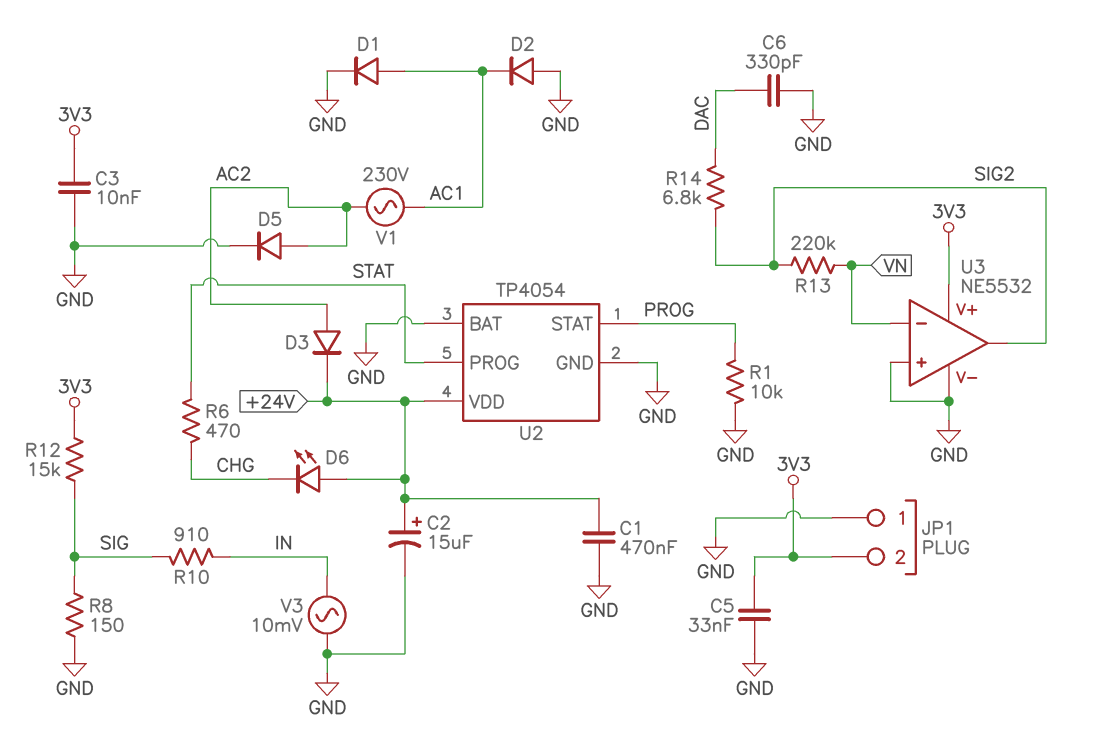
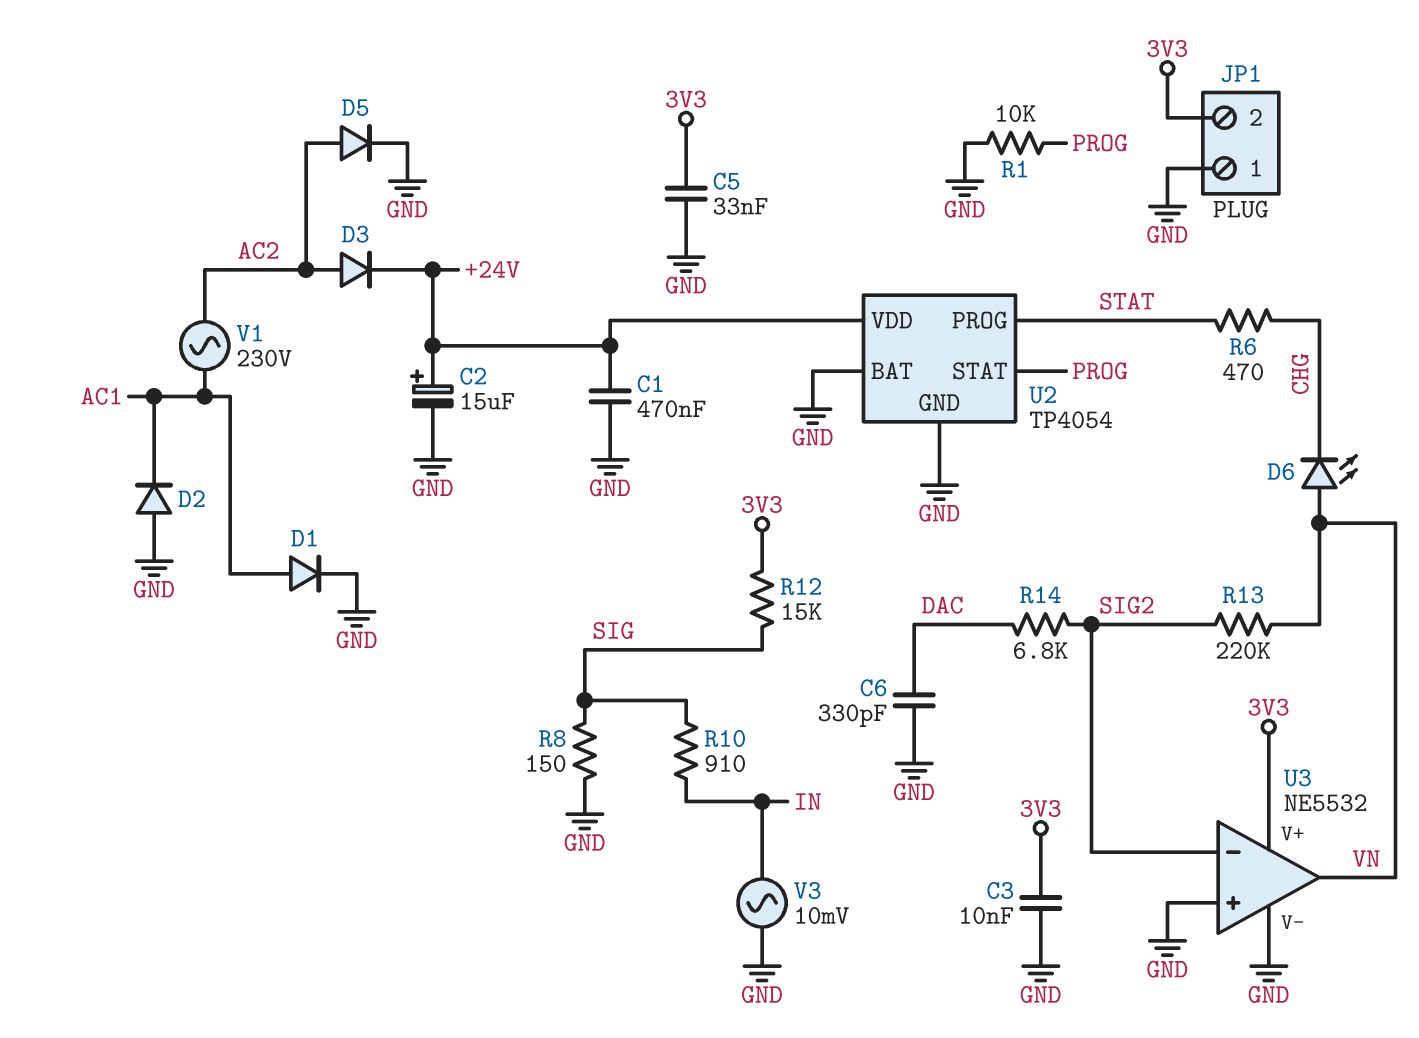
D6: LED (A +24V, K CHG) -> LED (A VN, K CHG)
U3 pin in-: VN -> SIG2
U3 pin out: SIG2 -> VN

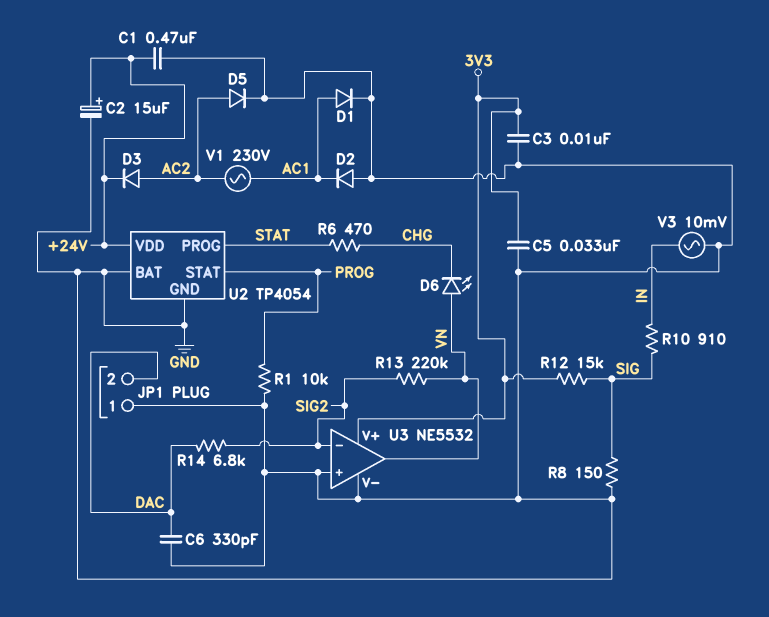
JP1 pin 2: 3V3 -> DAC

